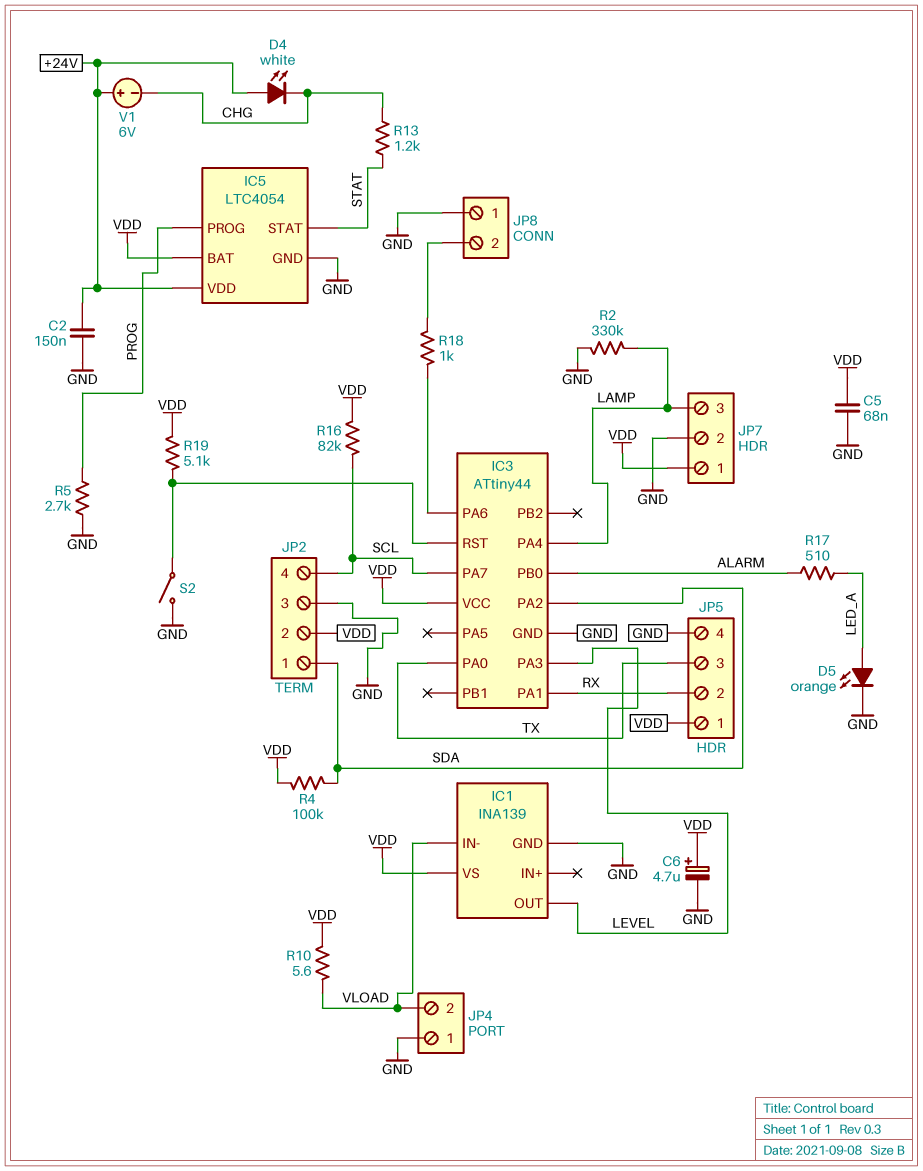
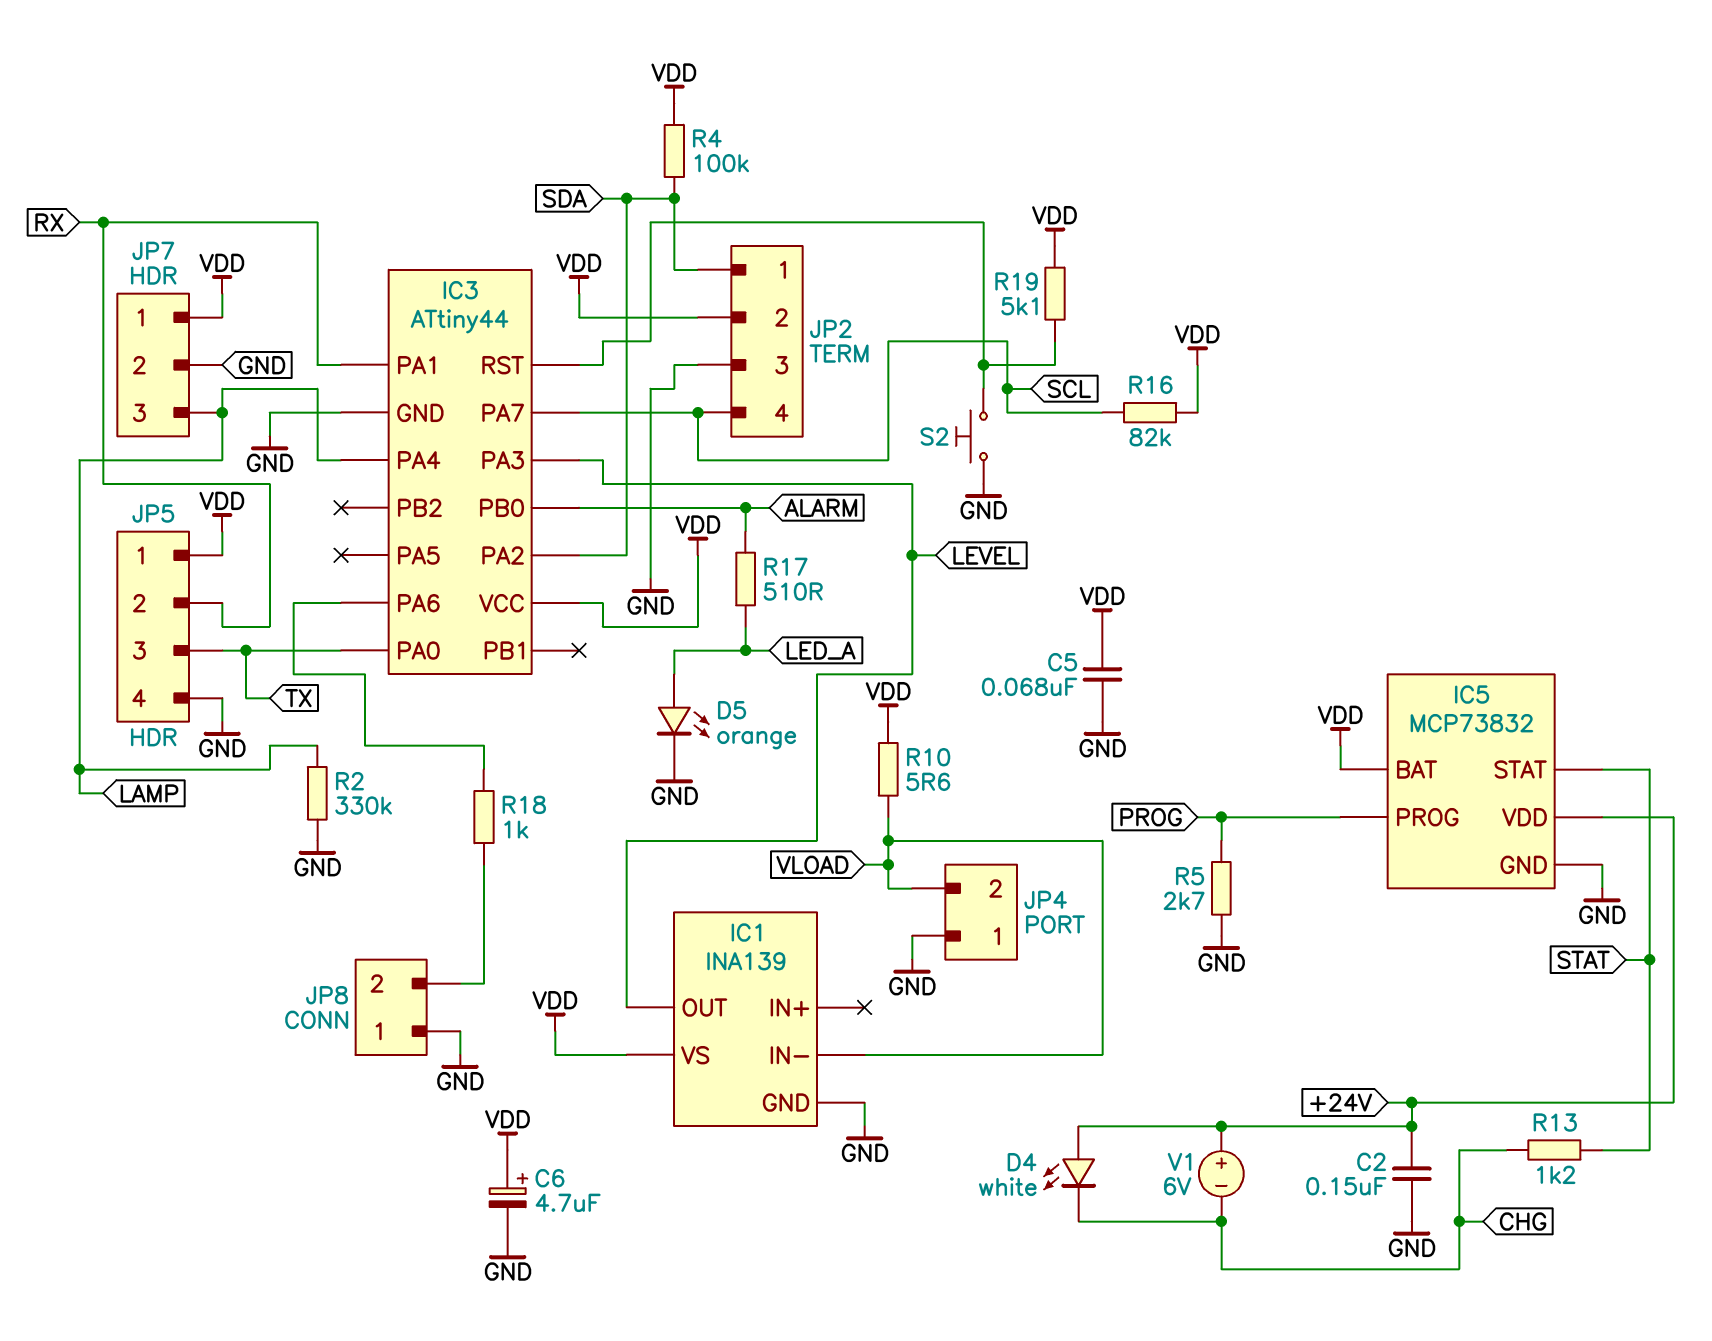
IC5: LTC4054 -> MCP73832
S2: switch (GND, IC3/RST) -> button (GND, IC3/RST)

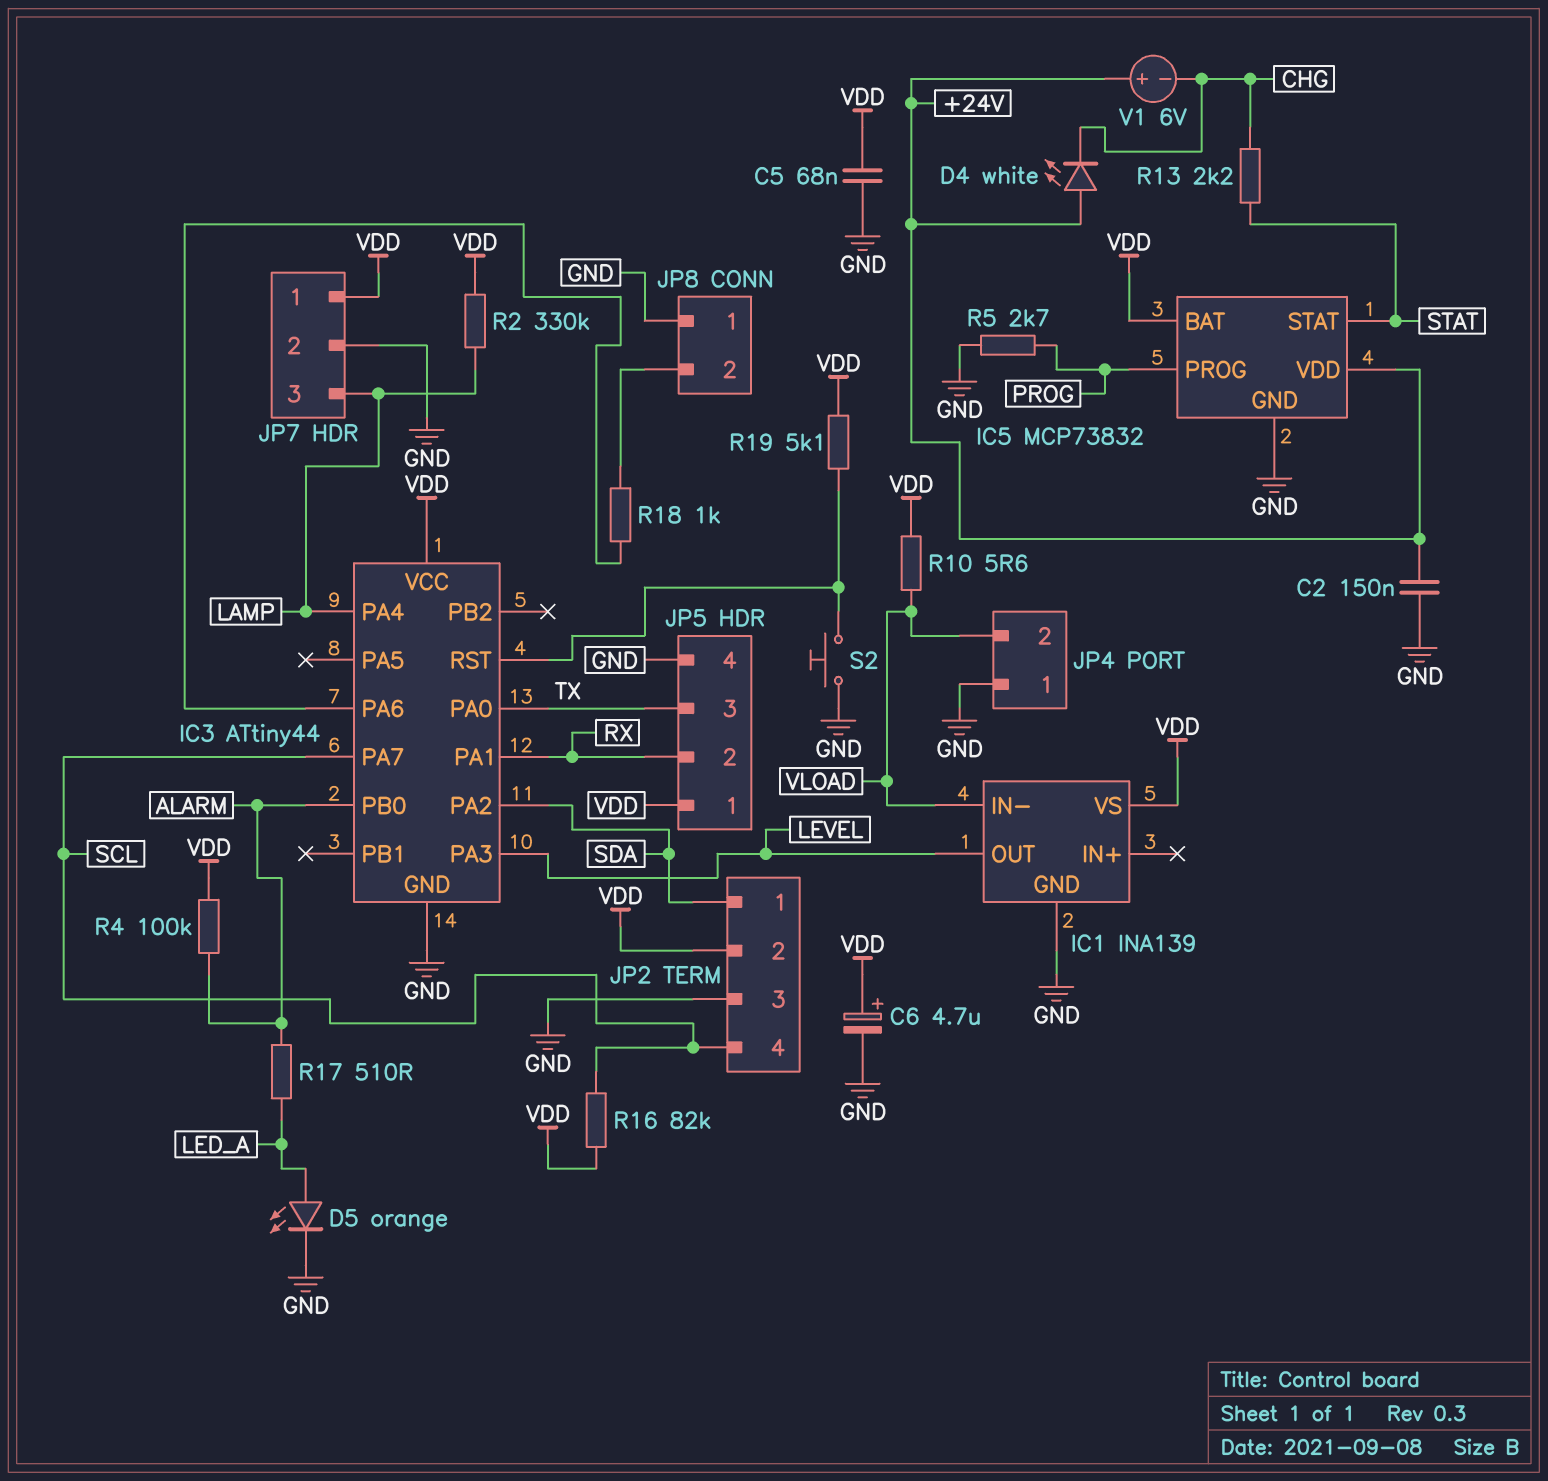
R2: 330k (GND, LAMP) -> 330k (LAMP, VDD)
R4: 100k (SDA, VDD) -> 100k (ALARM, VDD)
R13: 1.2k (CHG, STAT) -> 2.2k (CHG, STAT)

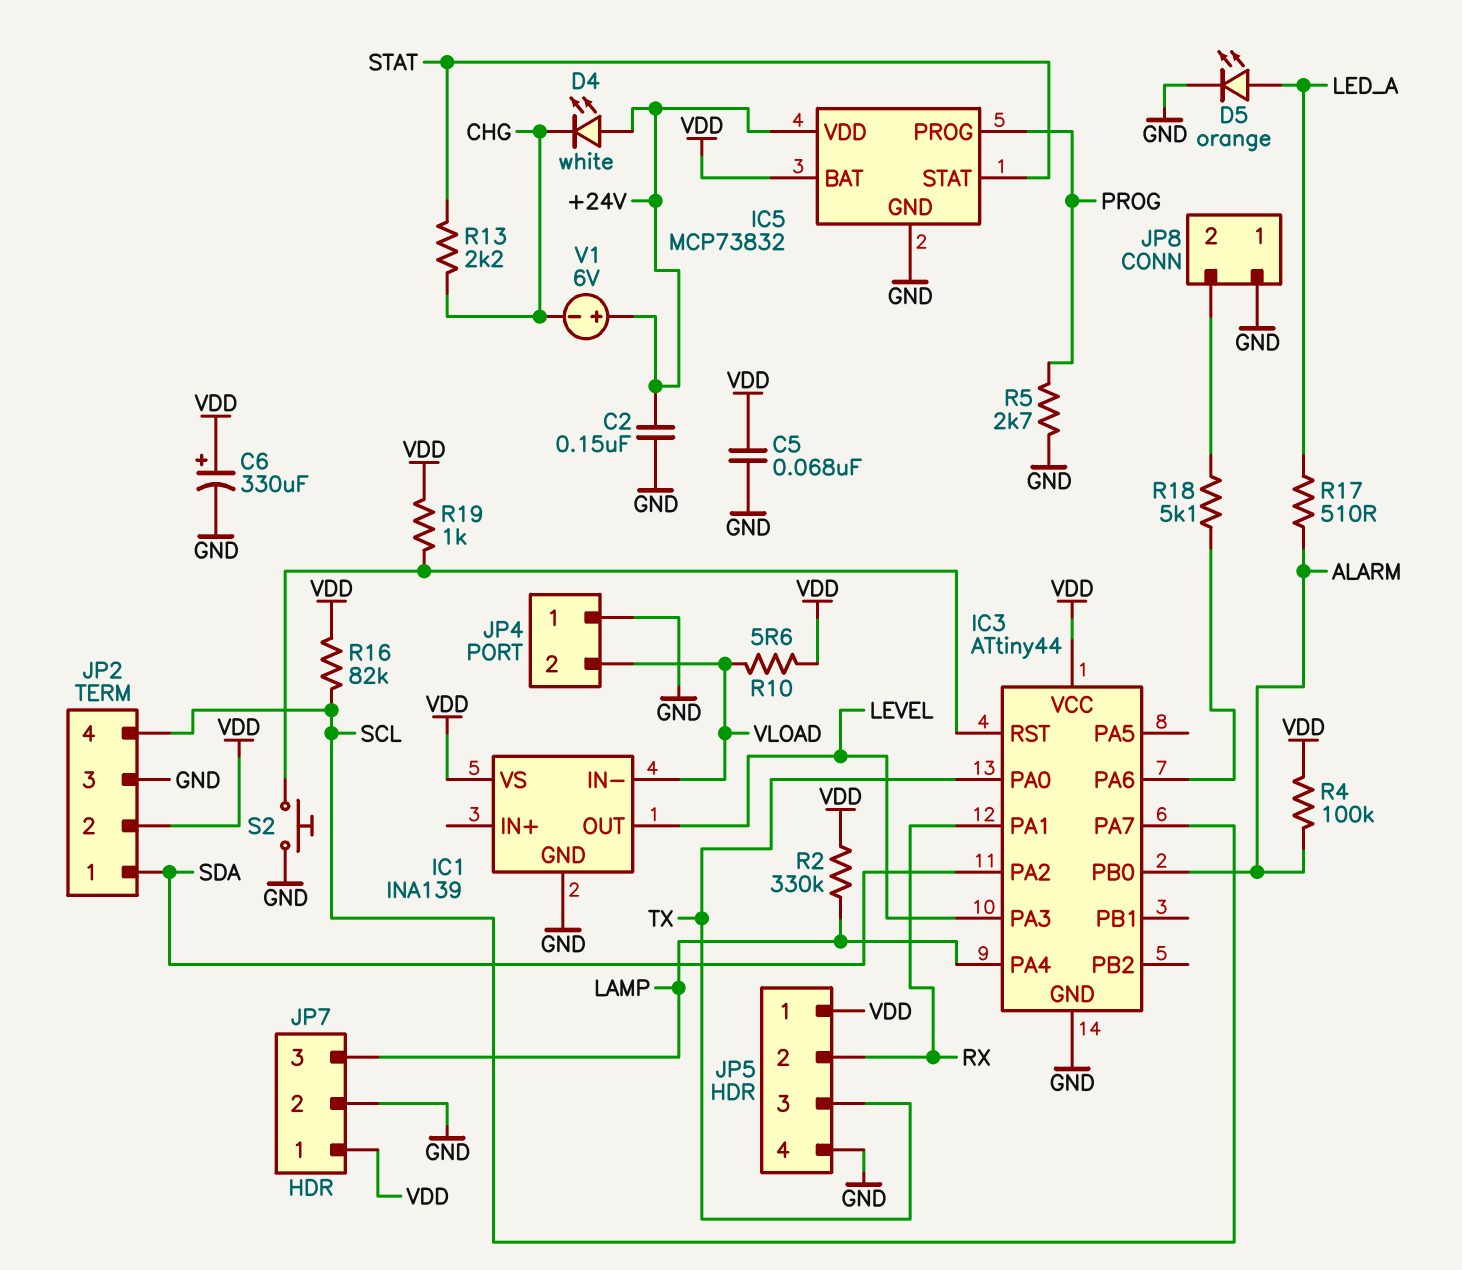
C6: 4.7uF (plus VDD, minus GND) -> 330uF (plus VDD, minus GND)
R18: 1k (IC3/PA6, JP8/2) -> 5.1k (IC3/PA6, JP8/2)
R19: 5.1k (IC3/RST, VDD) -> 1k (IC3/RST, VDD)

